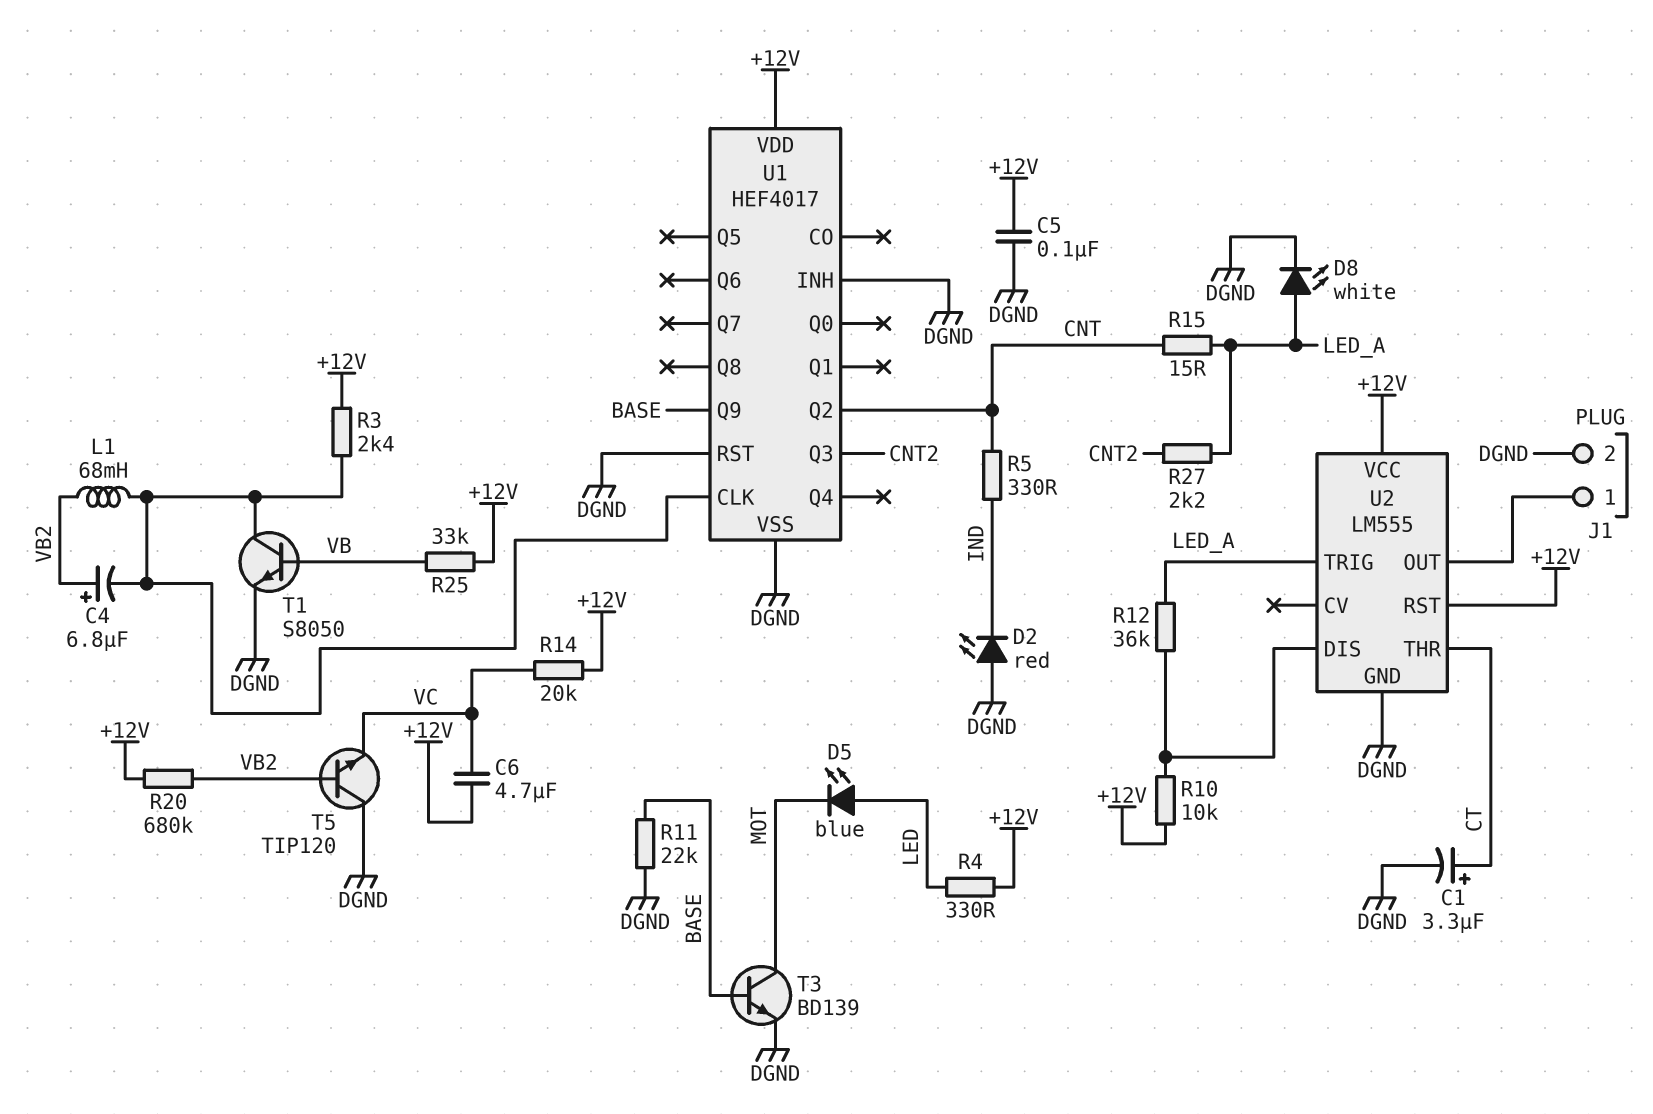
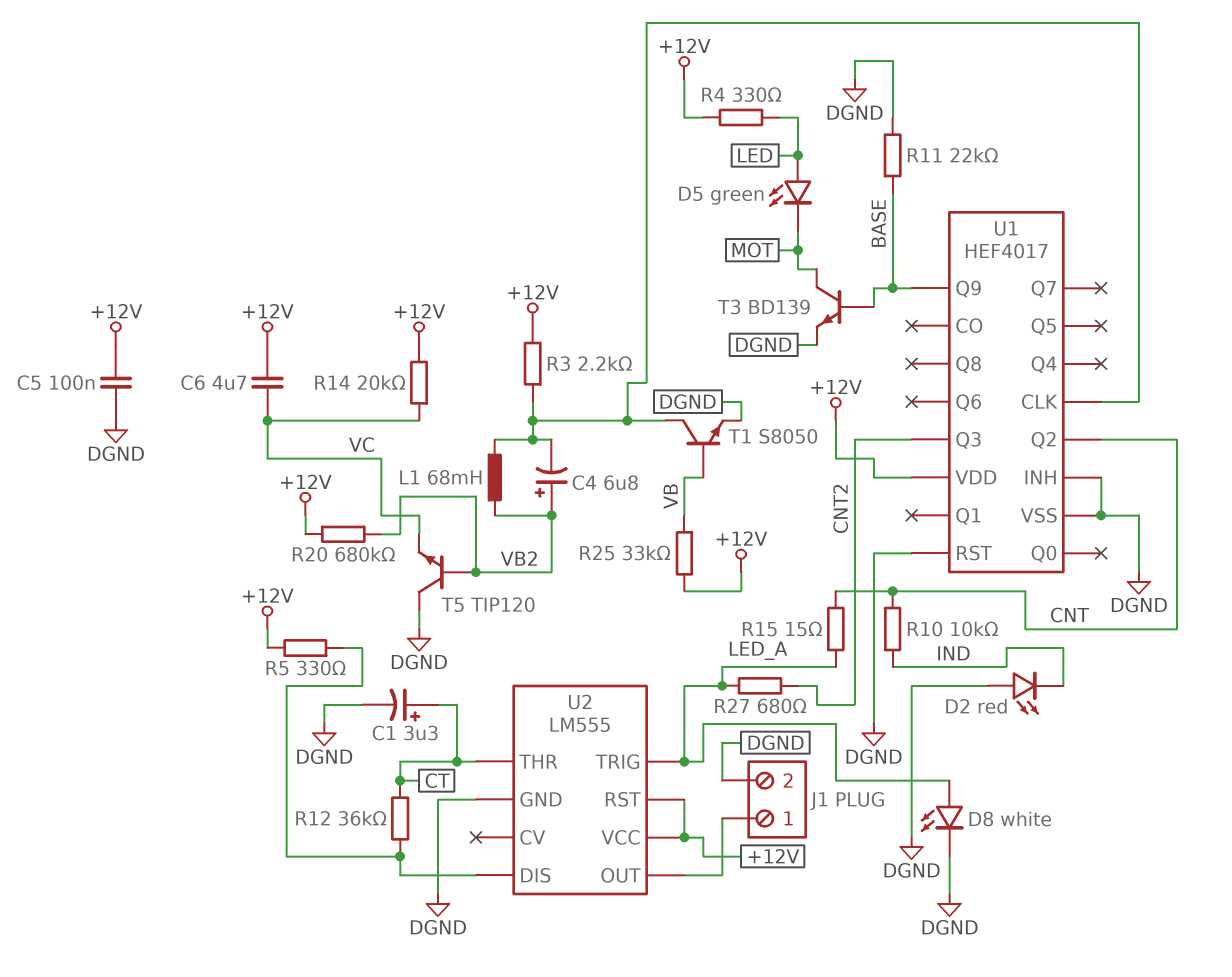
D5: LED blue (A LED, K MOT) -> LED green (A LED, K MOT)
R3: 2.4k (+12V, U1/CLK) -> 2.2k (+12V, U1/CLK)
R5: 330 (CNT, IND) -> 330 (+12V, U2/DIS)
R10: 10k (+12V, U2/DIS) -> 10k (CNT, IND)
R12: 36k (LED_A, U2/DIS) -> 36k (CT, U2/DIS)
R27: 2.2k (CNT2, LED_A) -> 680 (CNT2, LED_A)

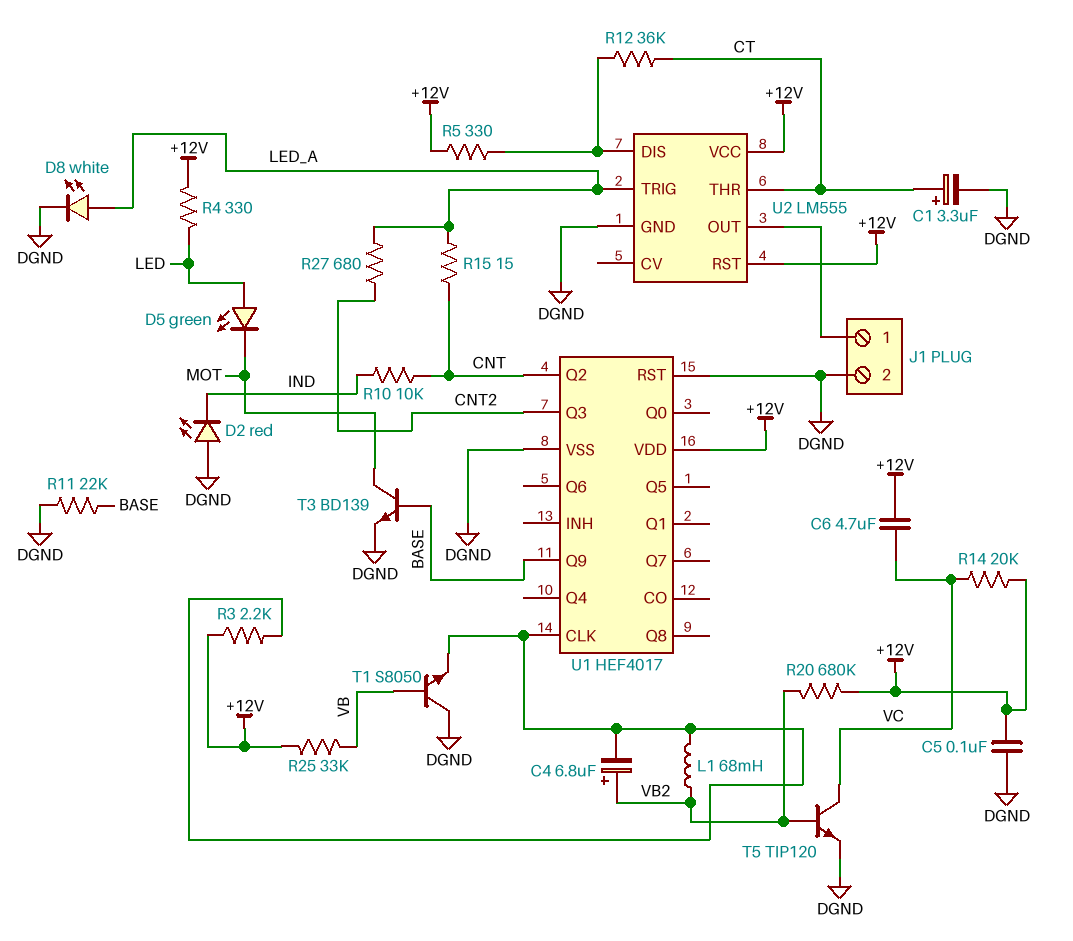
T1: NPN S8050 (B VB, C U1/CLK, E DGND) -> NPN S8050 (B VB, C DGND, E U1/CLK)
T5: NPN TIP120 (B VB2, C DGND, E VC) -> NPN TIP120 (B VB2, C VC, E DGND)
U1 pin INH: DGND -> none

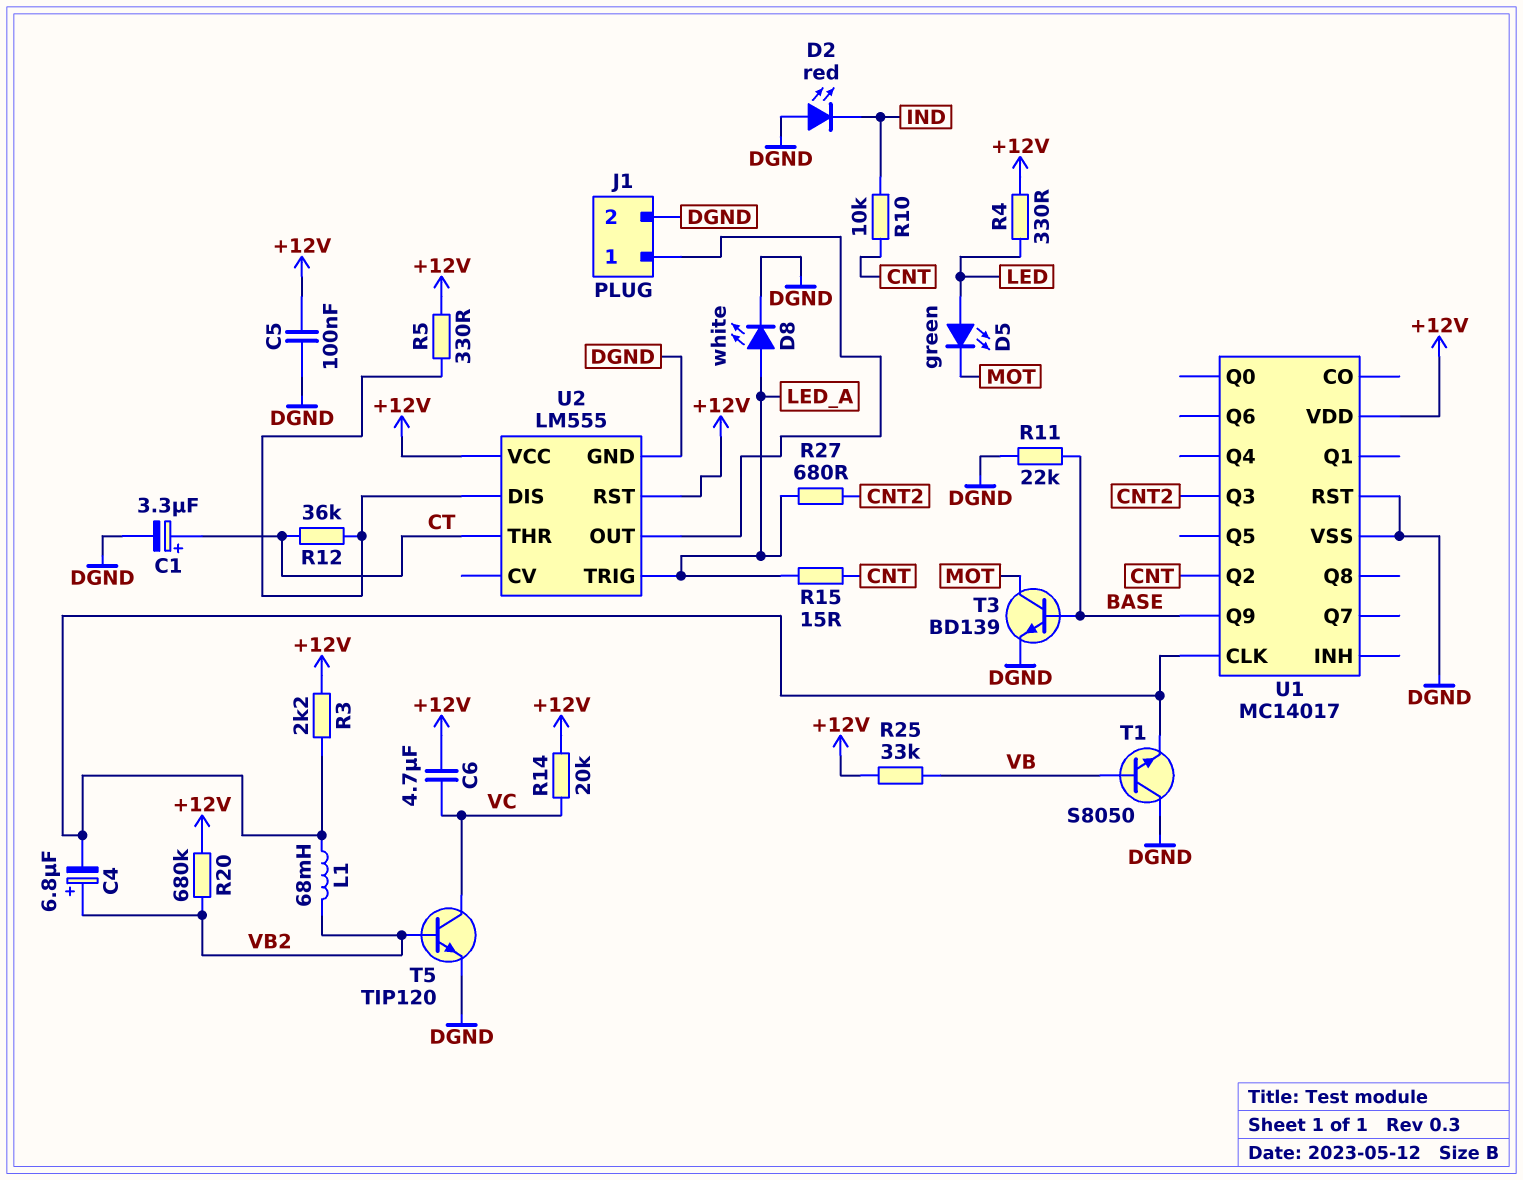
U1: HEF4017 -> MC14017

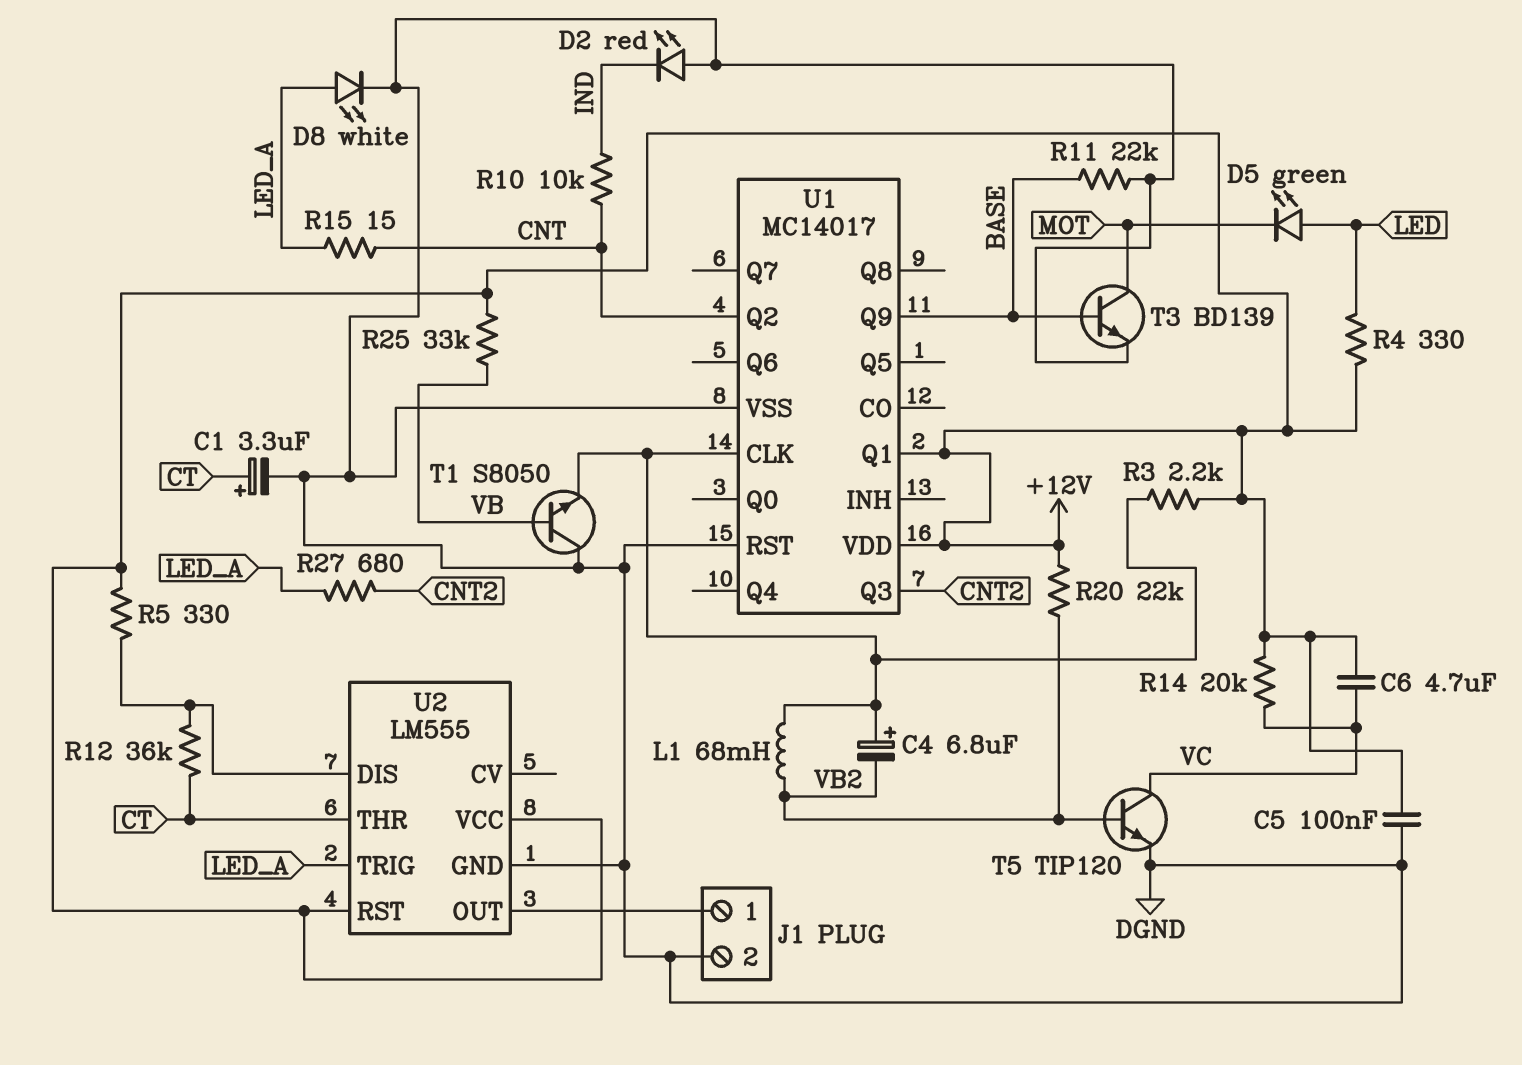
C4: 6.8uF (plus VB2, minus U1/CLK) -> 6.8uF (plus U1/CLK, minus VB2)
R20: 680k (+12V, VB2) -> 22k (+12V, VB2)
U1 pin Q1: none -> +12V

